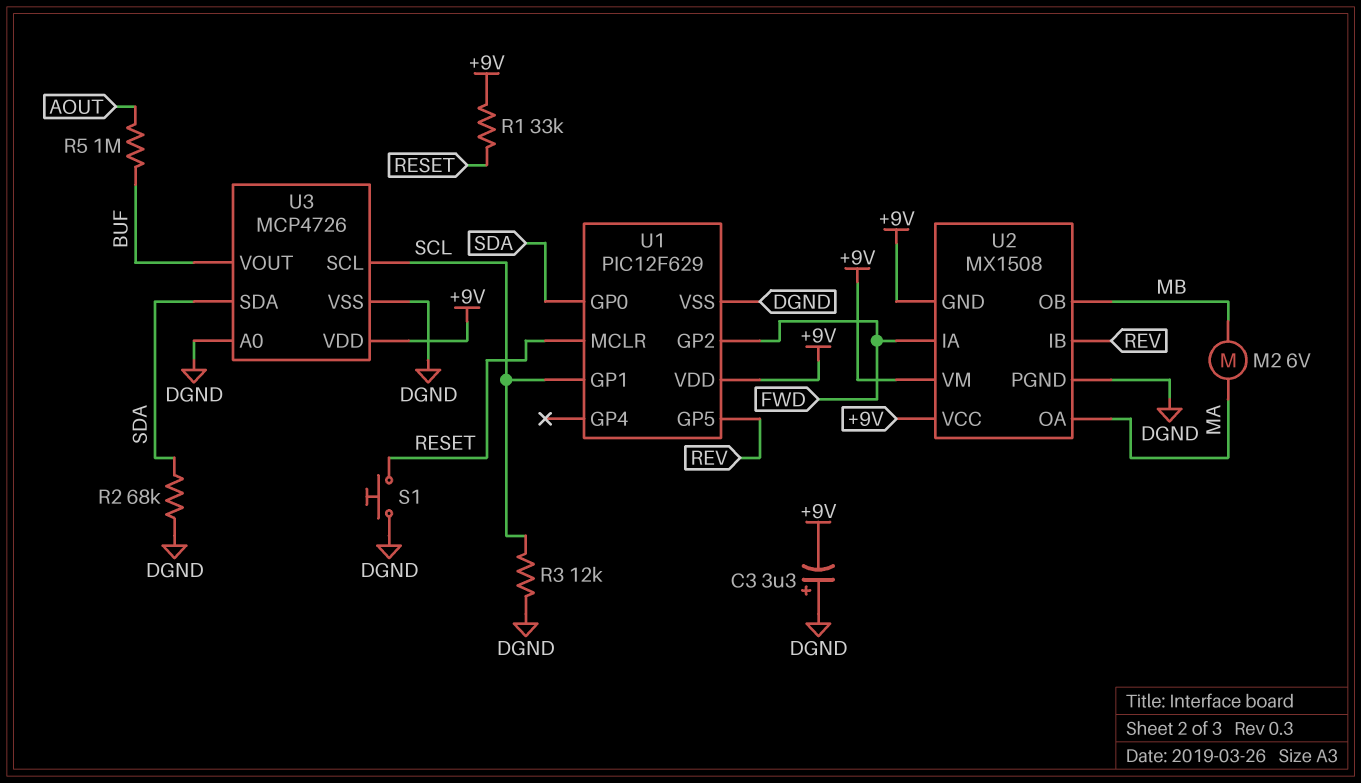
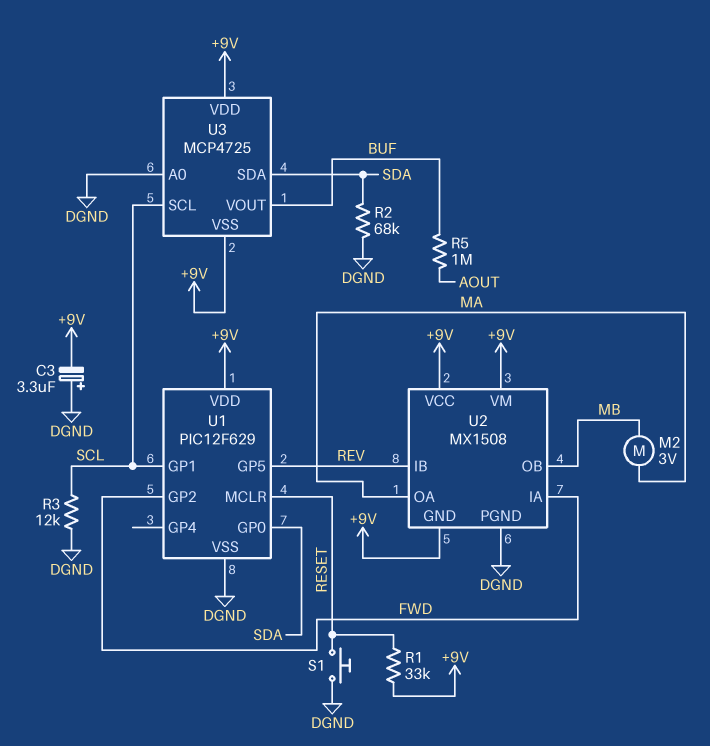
M2: motor 6V (MA, MB) -> motor 3V (MA, MB)
U3: MCP4726 -> MCP4725
U3 pin VSS: DGND -> +9V

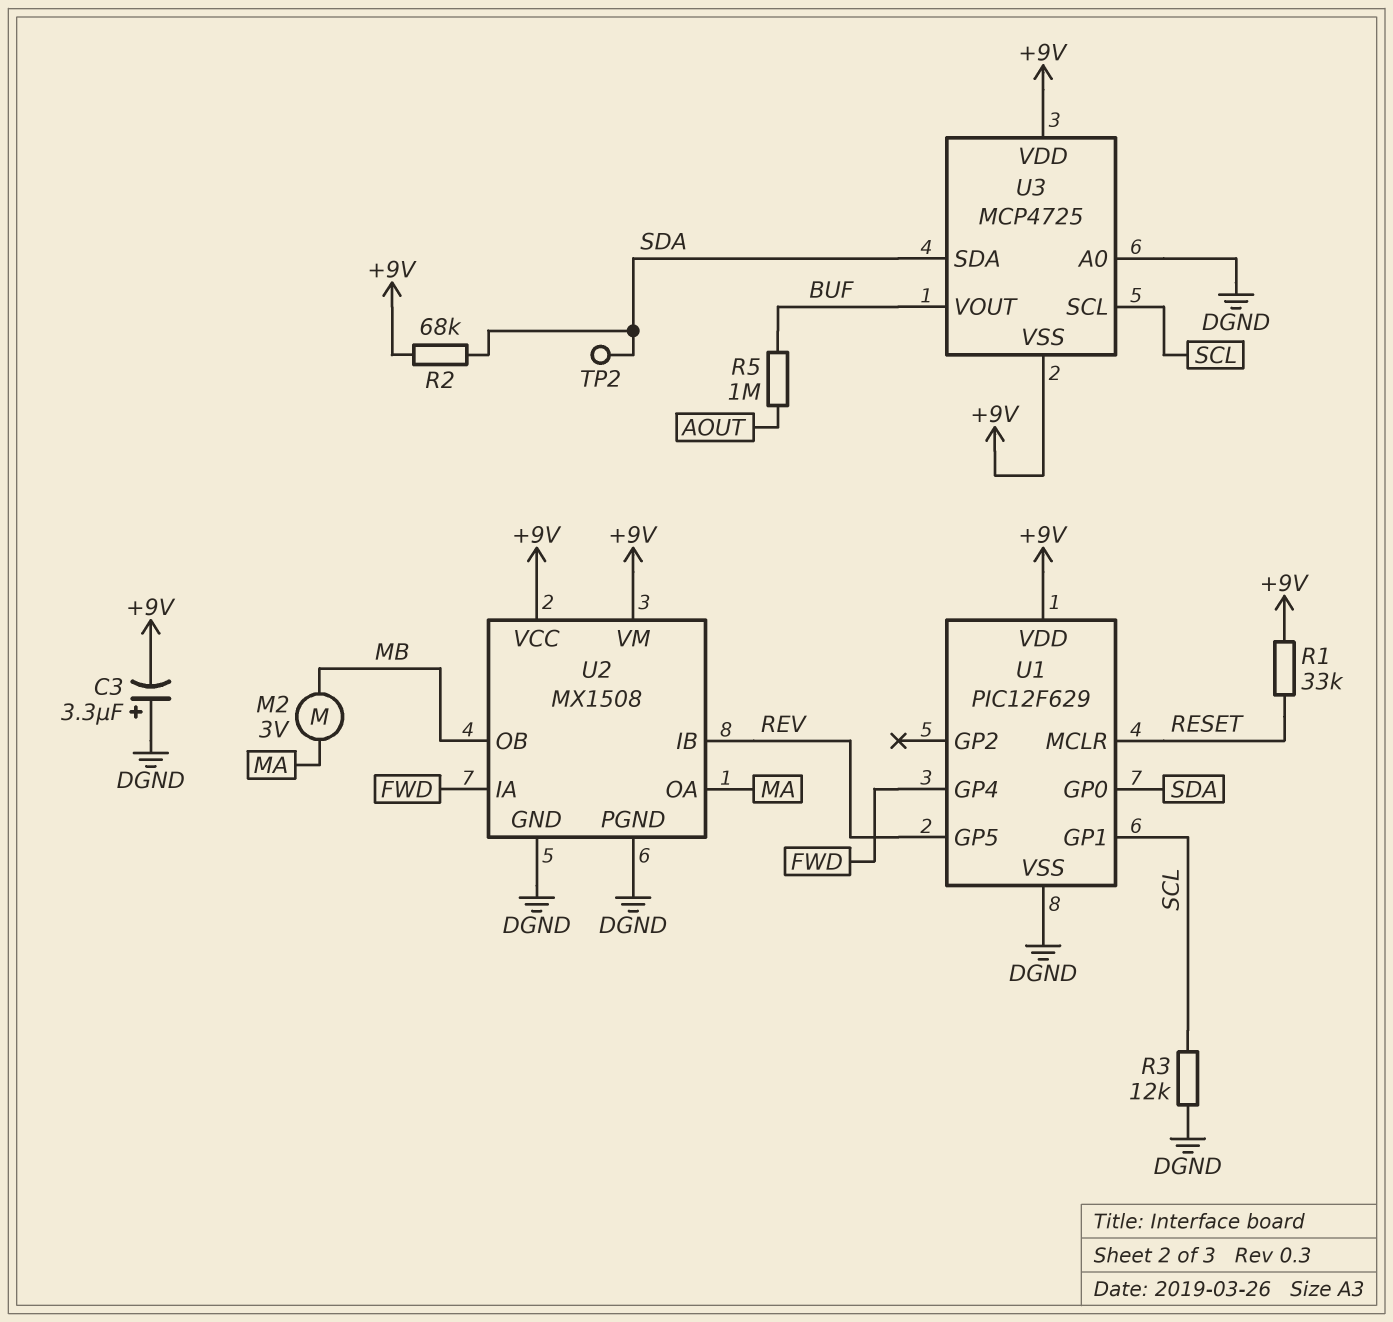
R2: 68k (DGND, SDA) -> 68k (+9V, SDA)
S1: button (DGND, RESET) -> none
TP2: none -> test point (SDA)
U1 pin GP2: FWD -> none
U1 pin GP4: none -> FWD
U2 pin GND: +9V -> DGND

